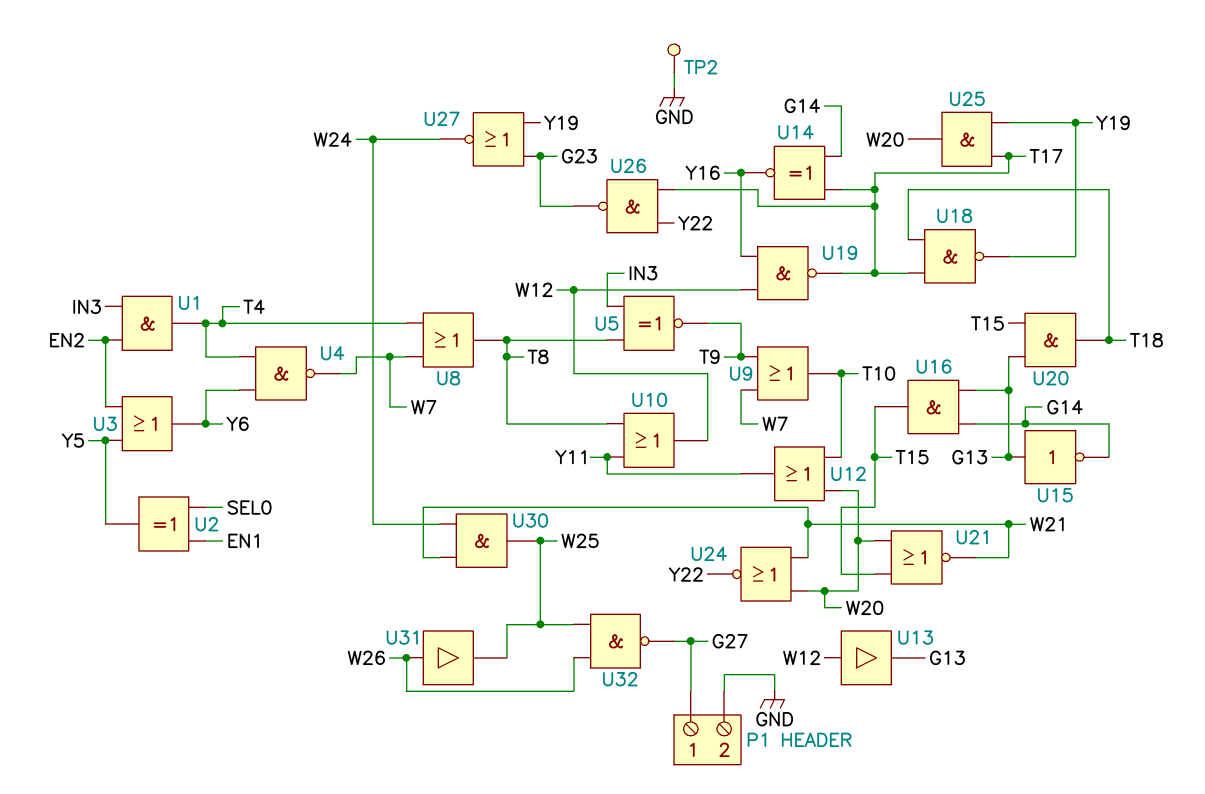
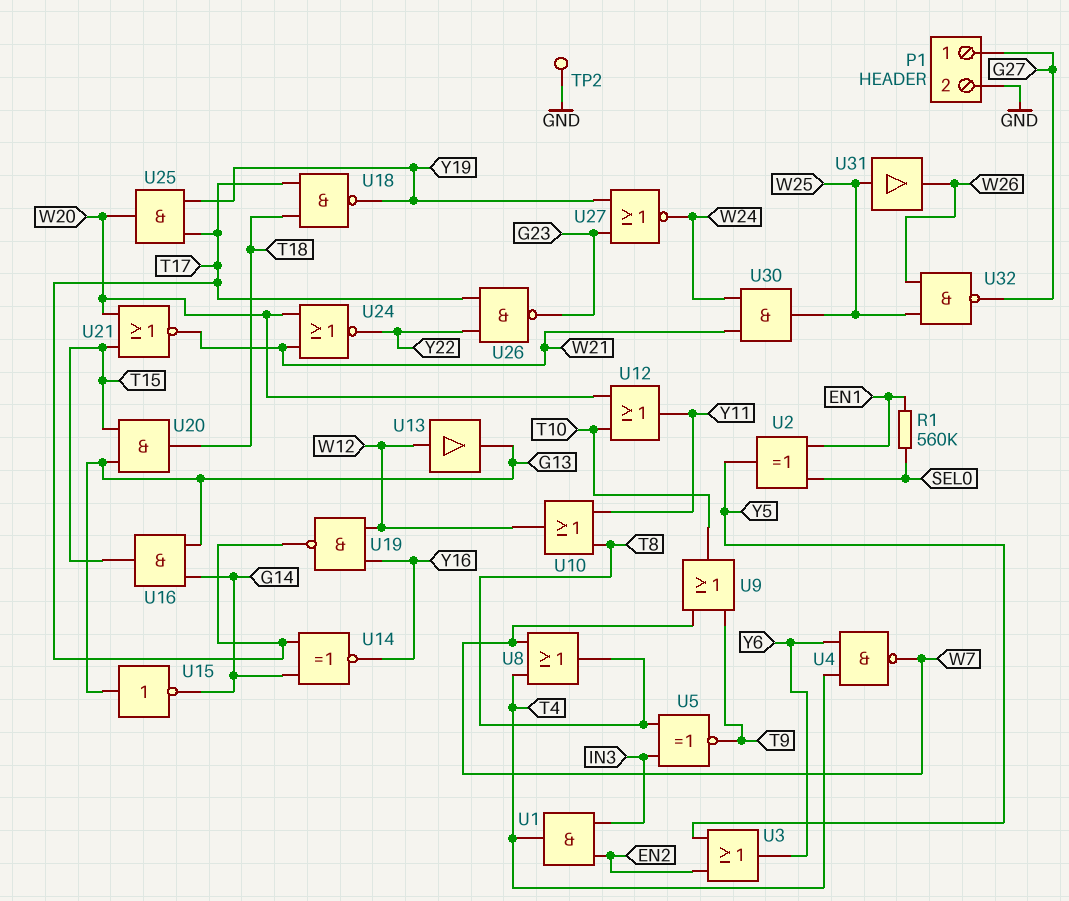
R1: none -> 560k (EN1, SEL0)
U31: buffer (in W26, out W25) -> buffer (in W25, out W26)

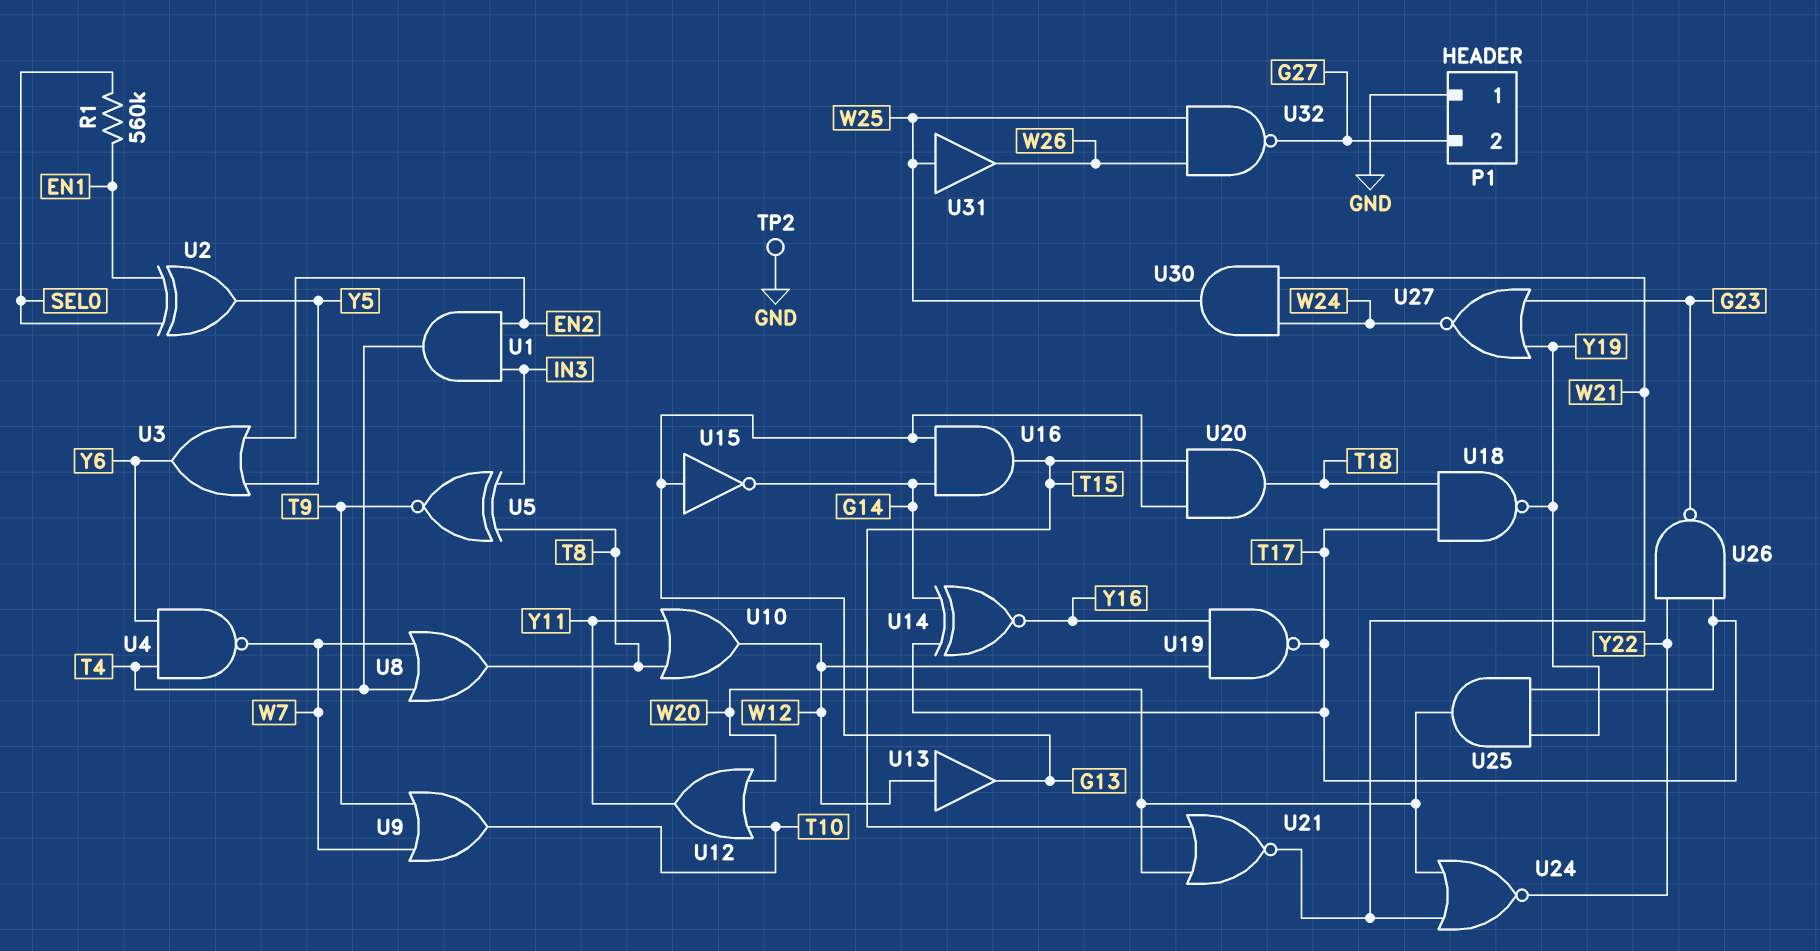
P1 pin 1: G27 -> GND
P1 pin 2: GND -> G27

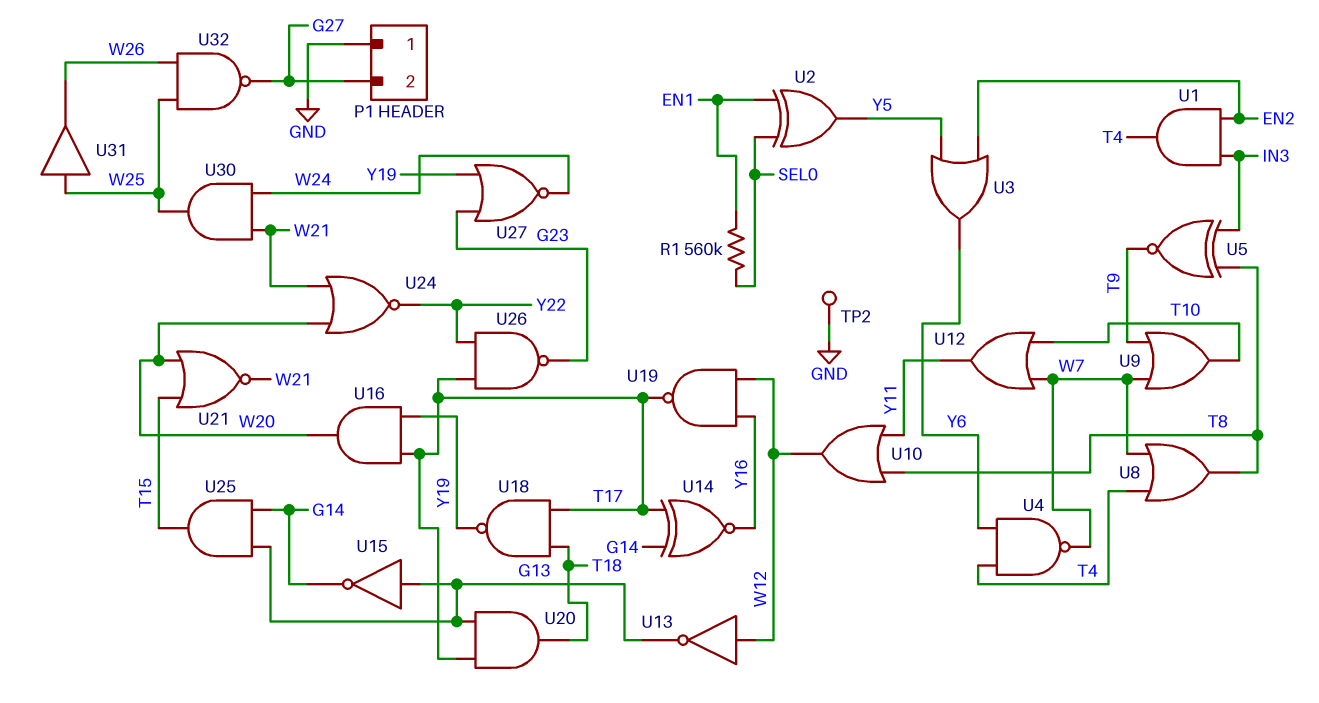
U12: OR (in T10, in W20, out Y11) -> OR (in T10, in W7, out Y11)
U13: buffer (in W12, out G13) -> NOT (in W12, out G13)
U16: AND (in G13, in G14, out T15) -> AND (in T17, in Y19, out W20)
U20: AND (in G13, in T15, out T18) -> AND (in G13, in T17, out T18)
U25: AND (in T17, in Y19, out W20) -> AND (in G13, in G14, out T15)

